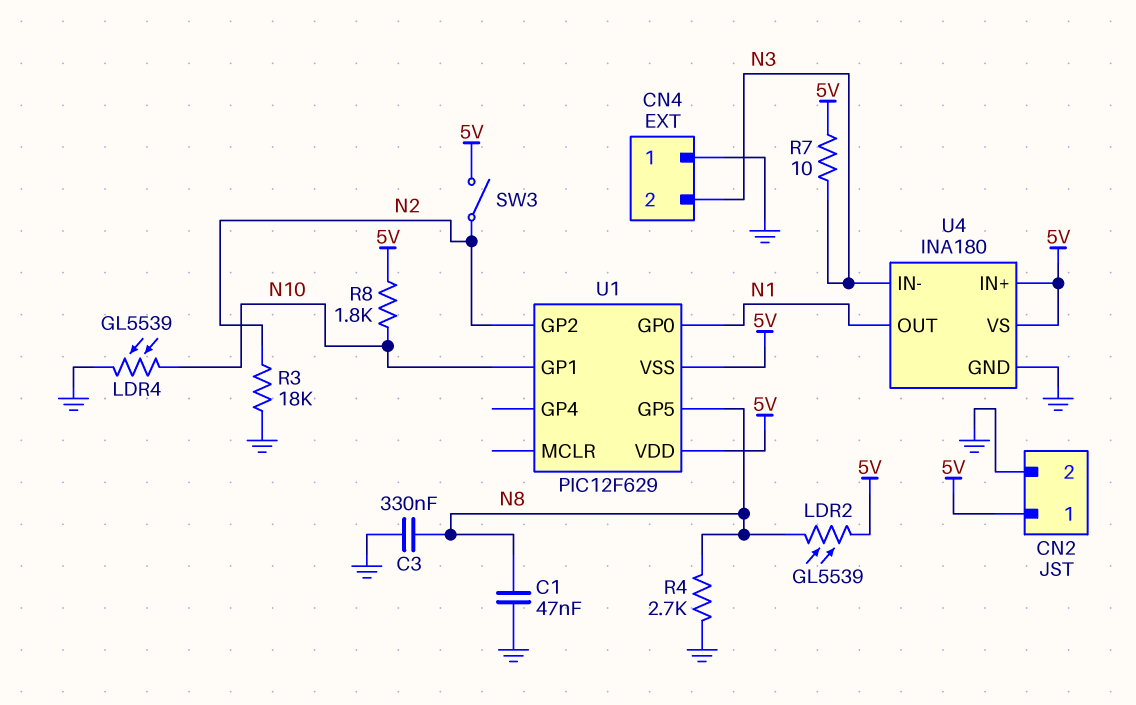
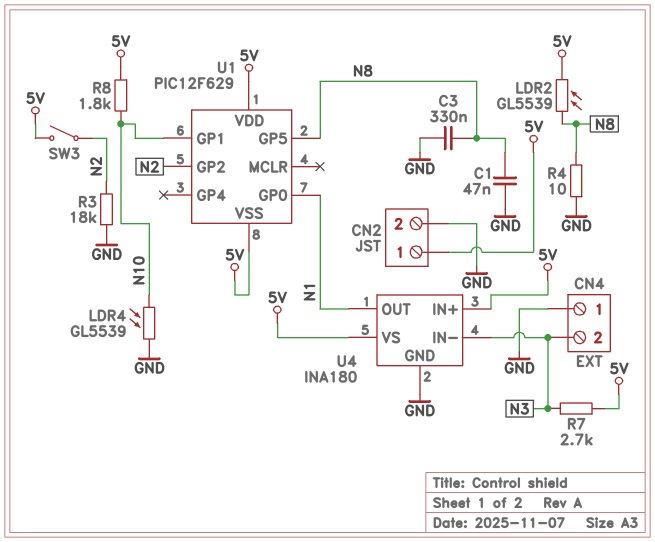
R4: 2.7k (GND, N8) -> 10 (GND, N8)
R7: 10 (5V, N3) -> 2.7k (5V, N3)

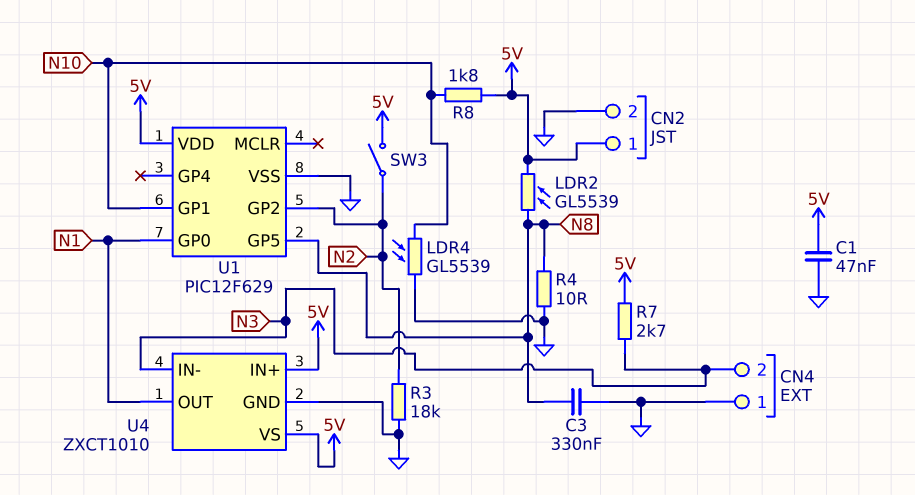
C1: 47nF (GND, N8) -> 47nF (5V, GND)
U1 pin VSS: 5V -> GND
U4: INA180 -> ZXCT1010

